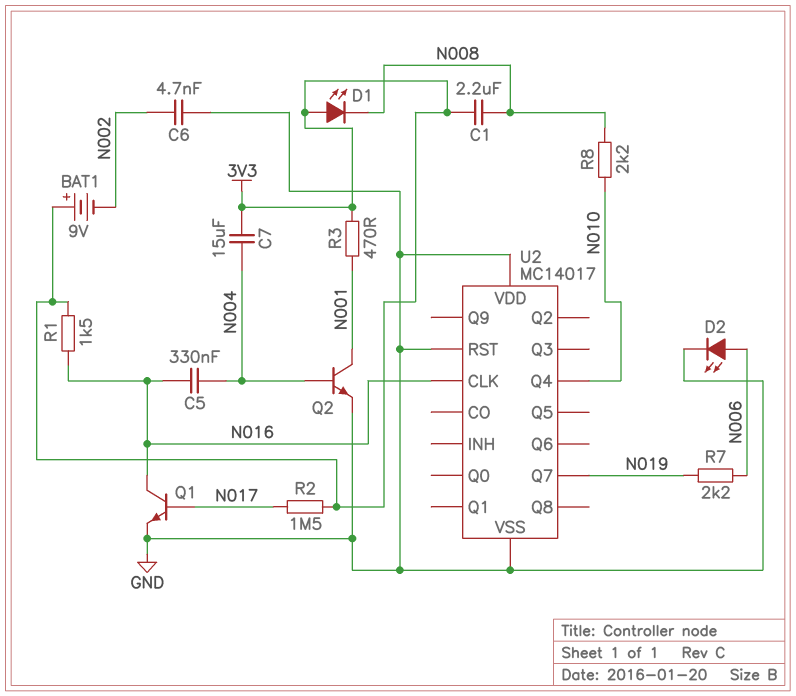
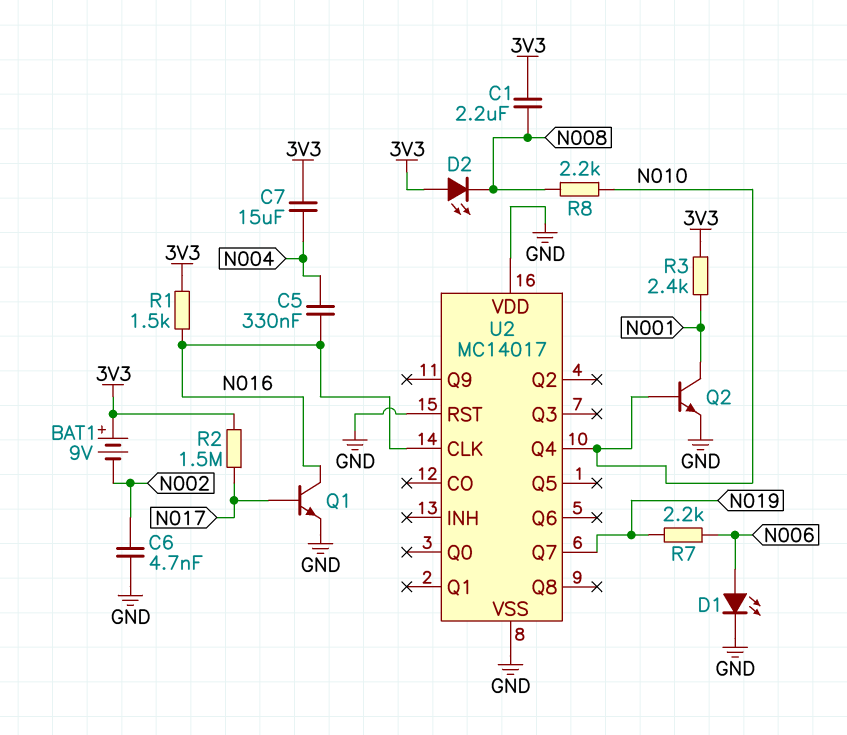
D1: LED (A 3V3, K N008) -> LED (A N006, K GND)
D2: LED (A N006, K GND) -> LED (A 3V3, K N008)
Q2: NPN (B N004, C N001, E GND) -> NPN (B N010, C N001, E GND)
R3: 470 (3V3, N001) -> 2.4k (3V3, N001)

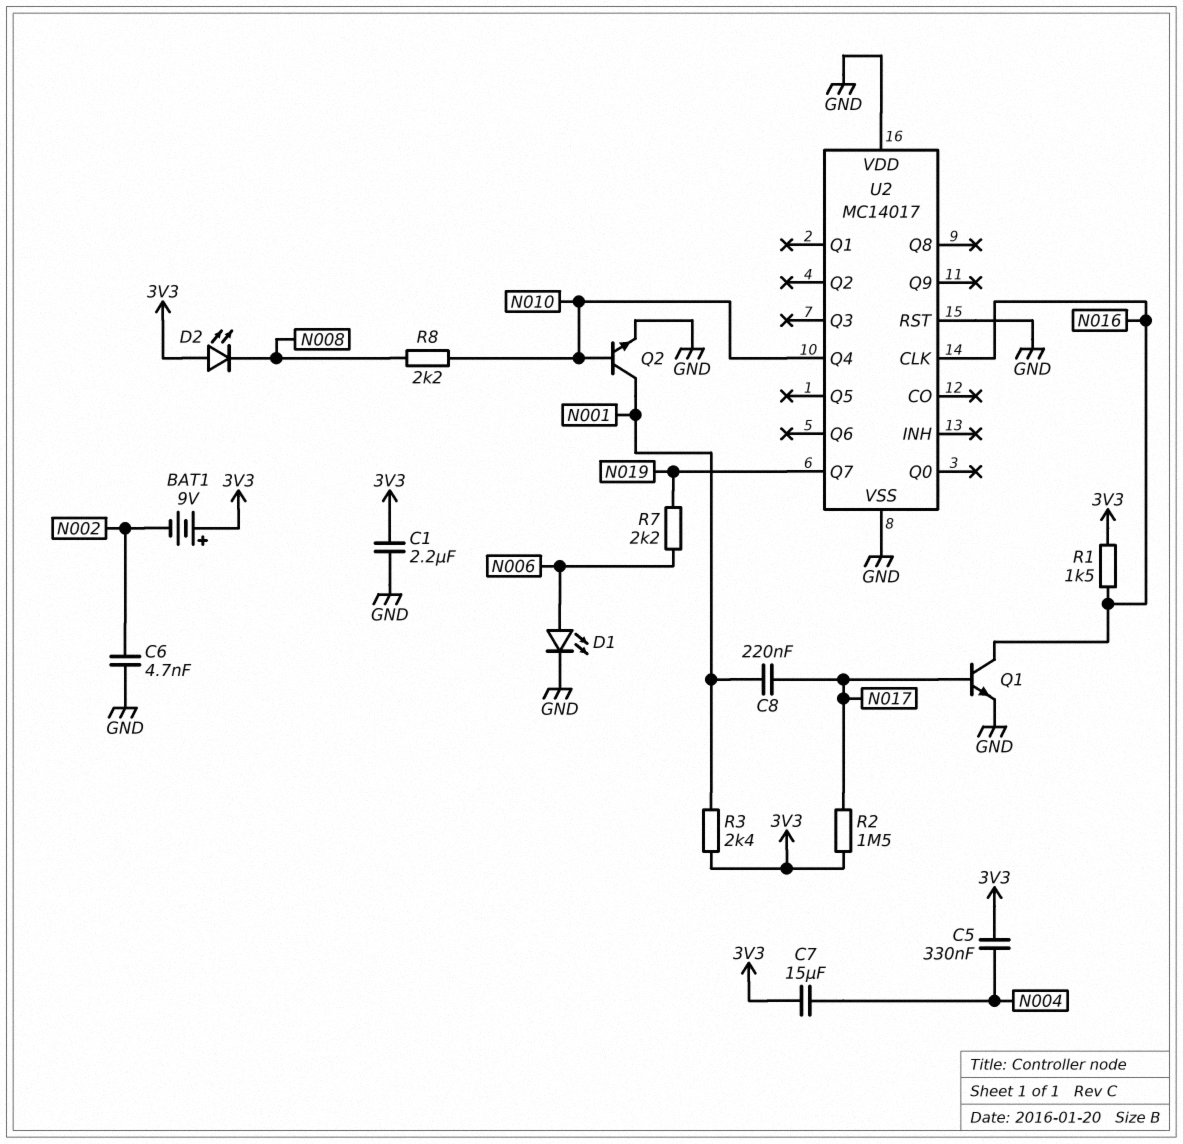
C1: 2.2uF (3V3, N008) -> 2.2uF (3V3, GND)
C5: 330nF (N004, N016) -> 330nF (3V3, N004)
C8: none -> 220nF (N001, N017)

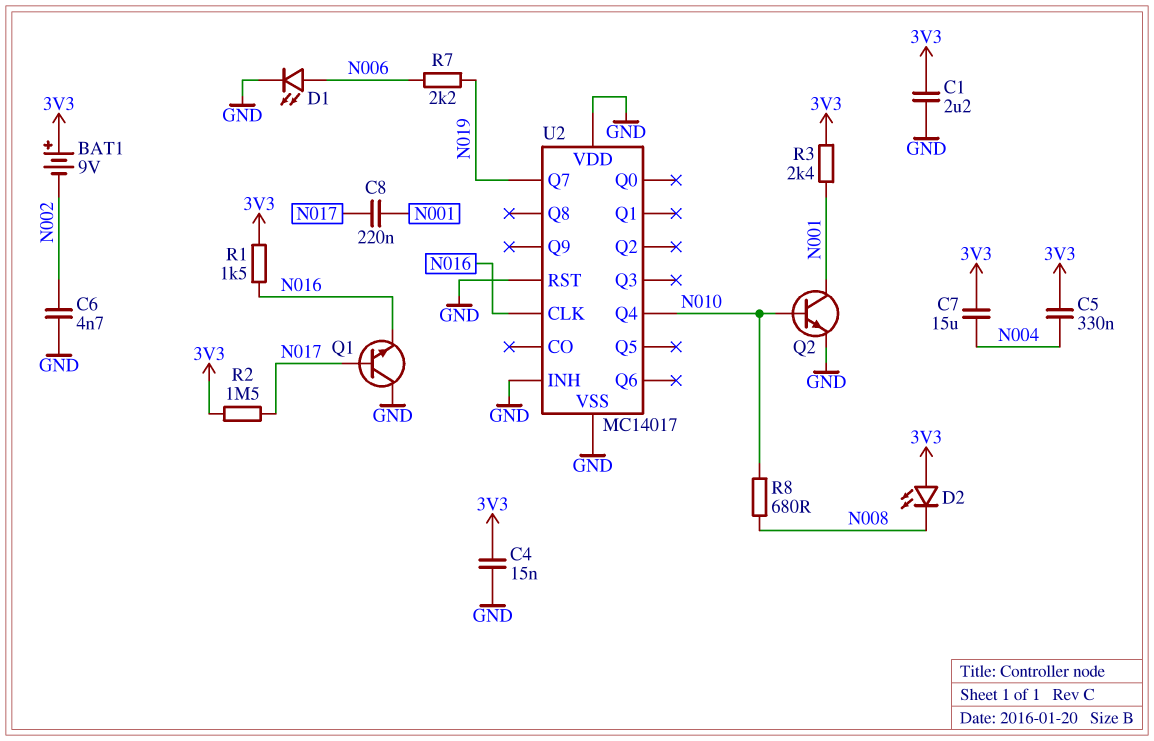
C4: none -> 15nF (3V3, GND)
Q1: NPN (B N017, C N016, E GND) -> NPN (B N017, C GND, E N016)
R8: 2.2k (N008, N010) -> 680 (N008, N010)
U2 pin INH: none -> GND

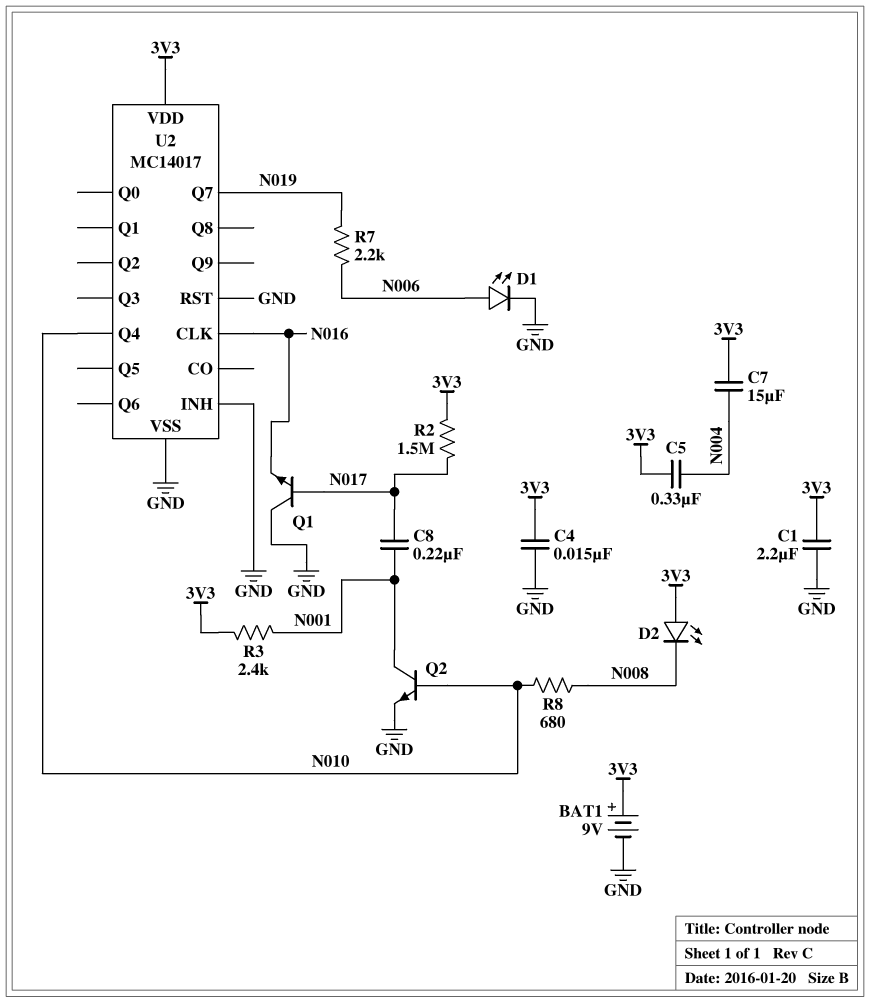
BAT1: 9V (plus 3V3, minus N002) -> 9V (plus 3V3, minus GND)
C6: 4.7nF (GND, N002) -> none
R1: 1.5k (3V3, N016) -> none
U2 pin VDD: GND -> 3V3

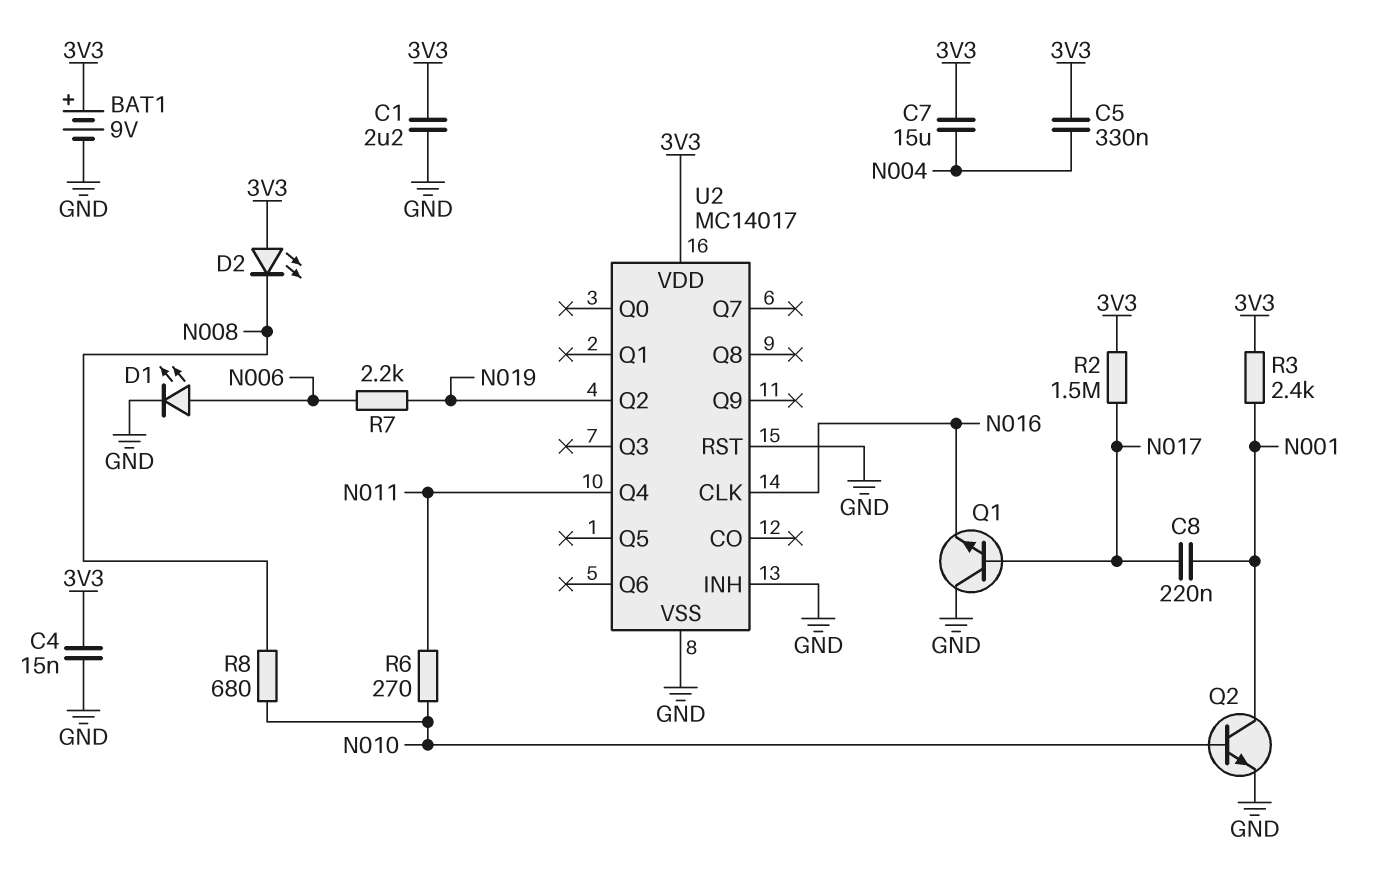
R6: none -> 270 (N010, N011)
U2 pin Q2: none -> N019
U2 pin Q4: N010 -> N011
U2 pin Q7: N019 -> none

